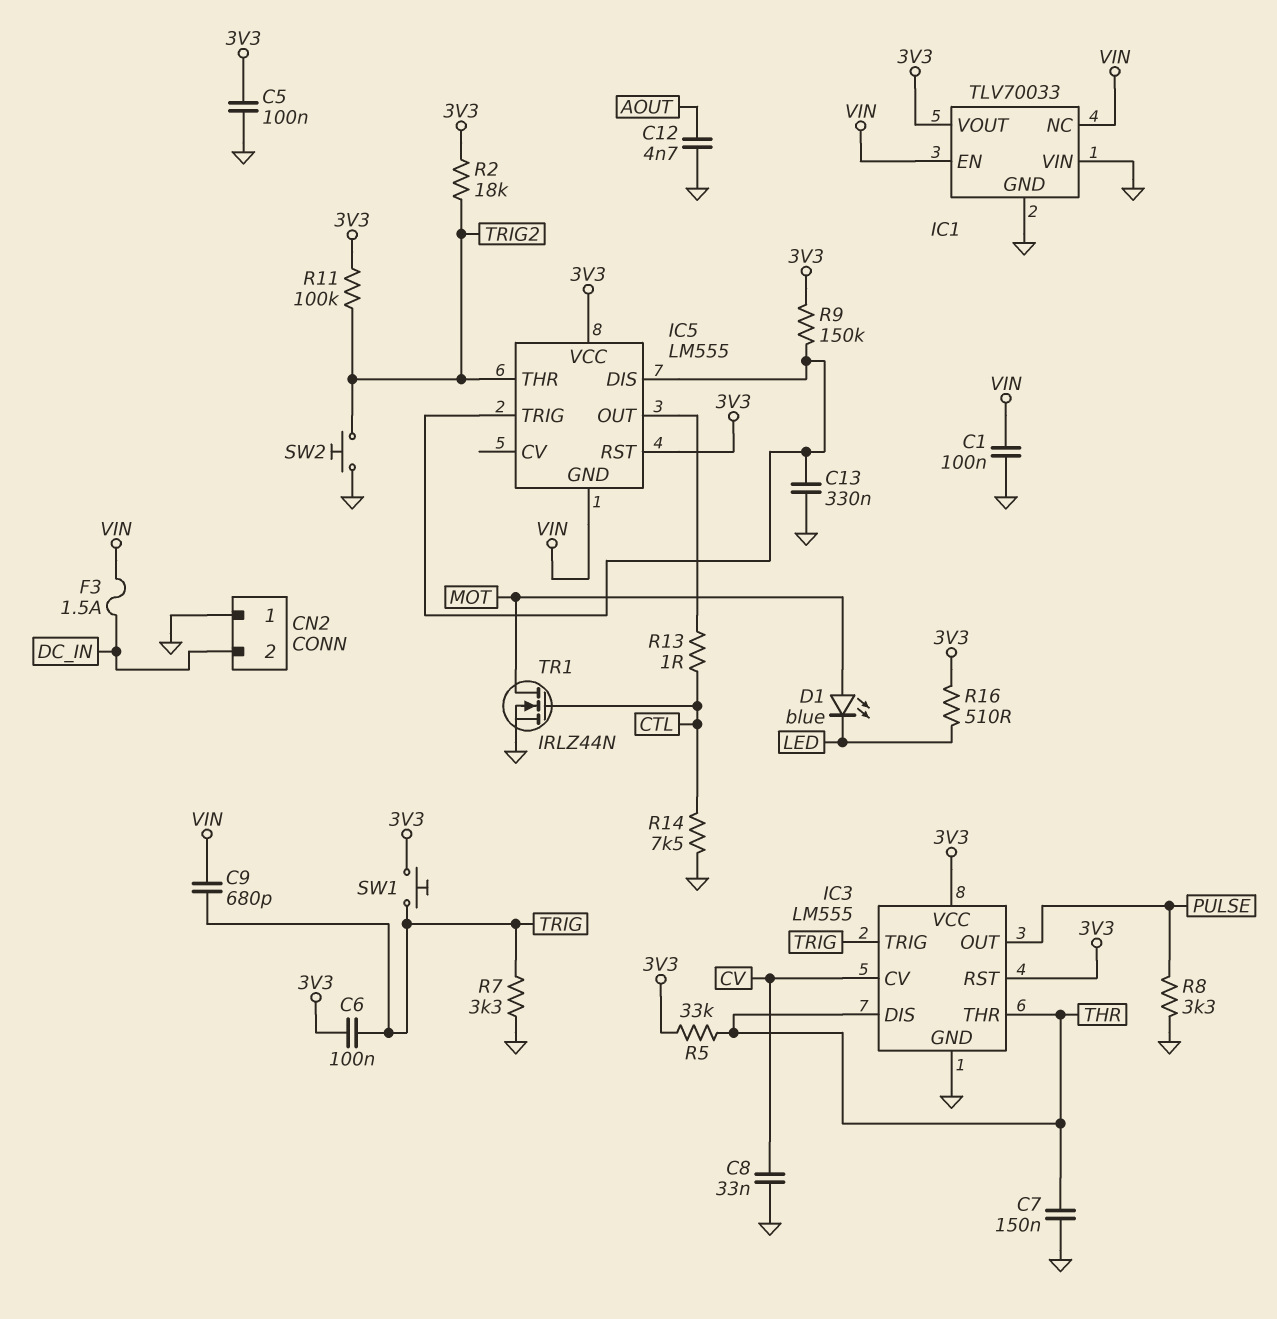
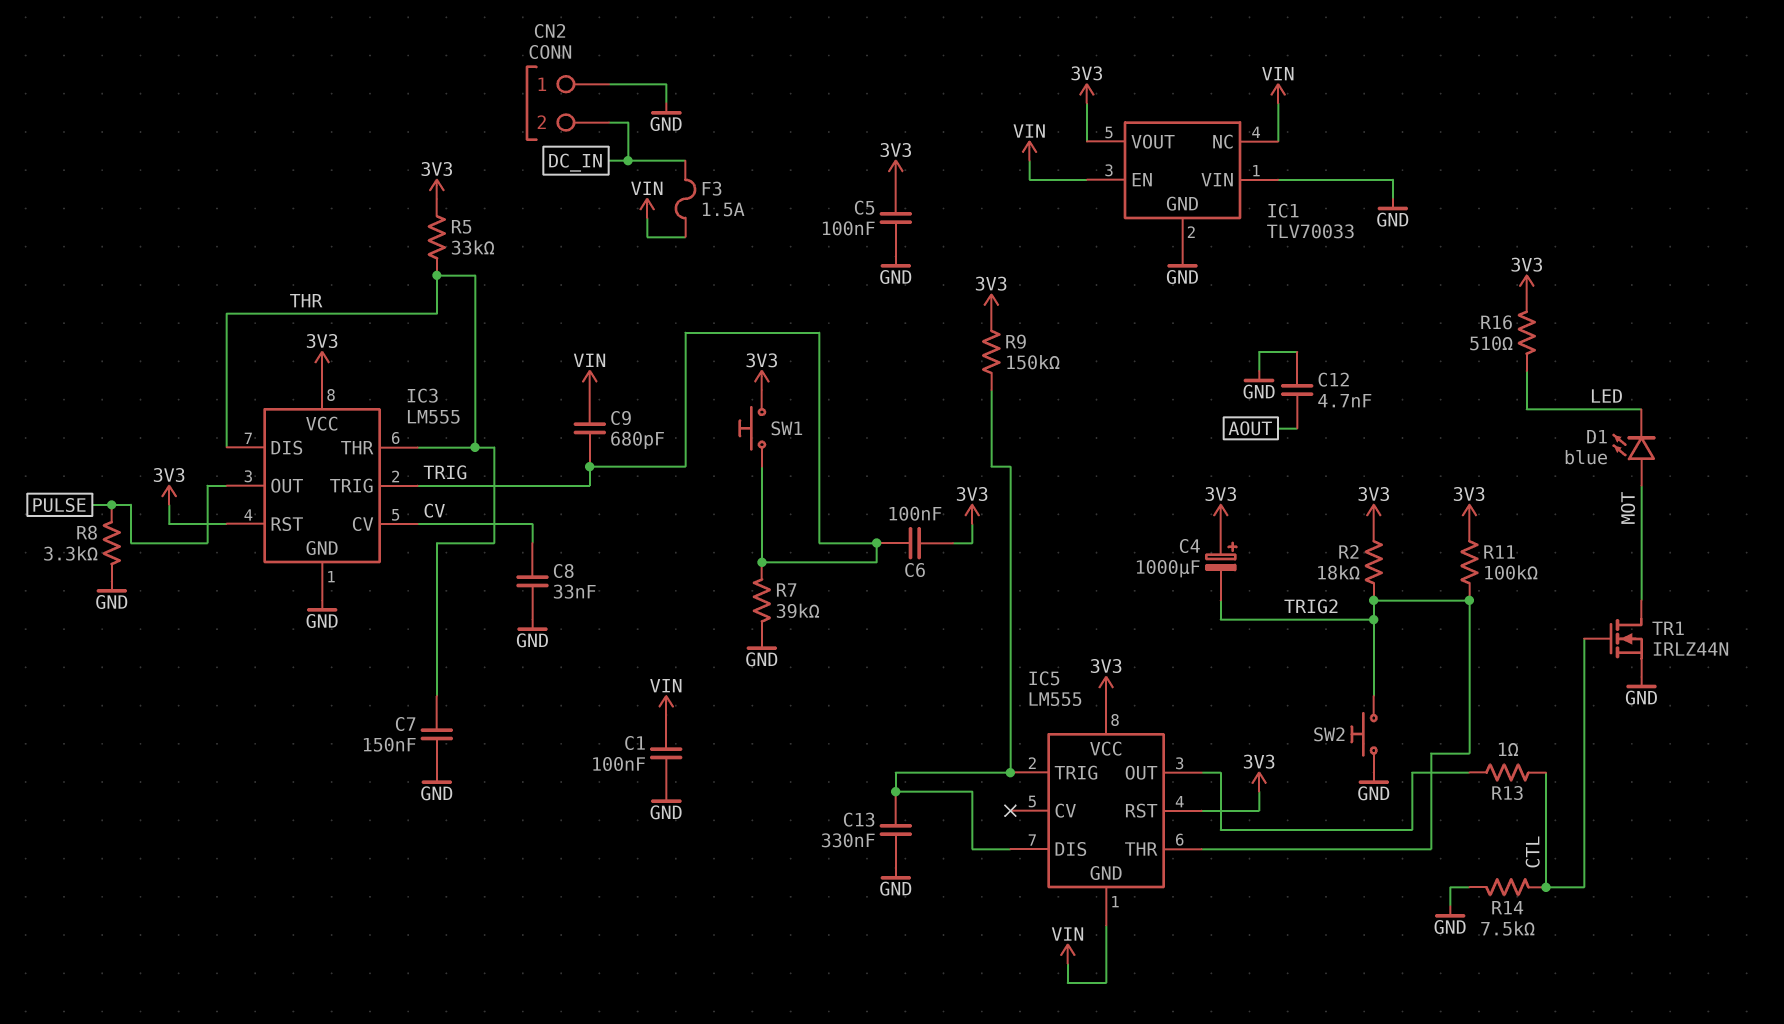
C4: none -> 1000uF (plus 3V3, minus TRIG2)
R7: 3.3k (GND, TRIG) -> 39k (GND, TRIG)

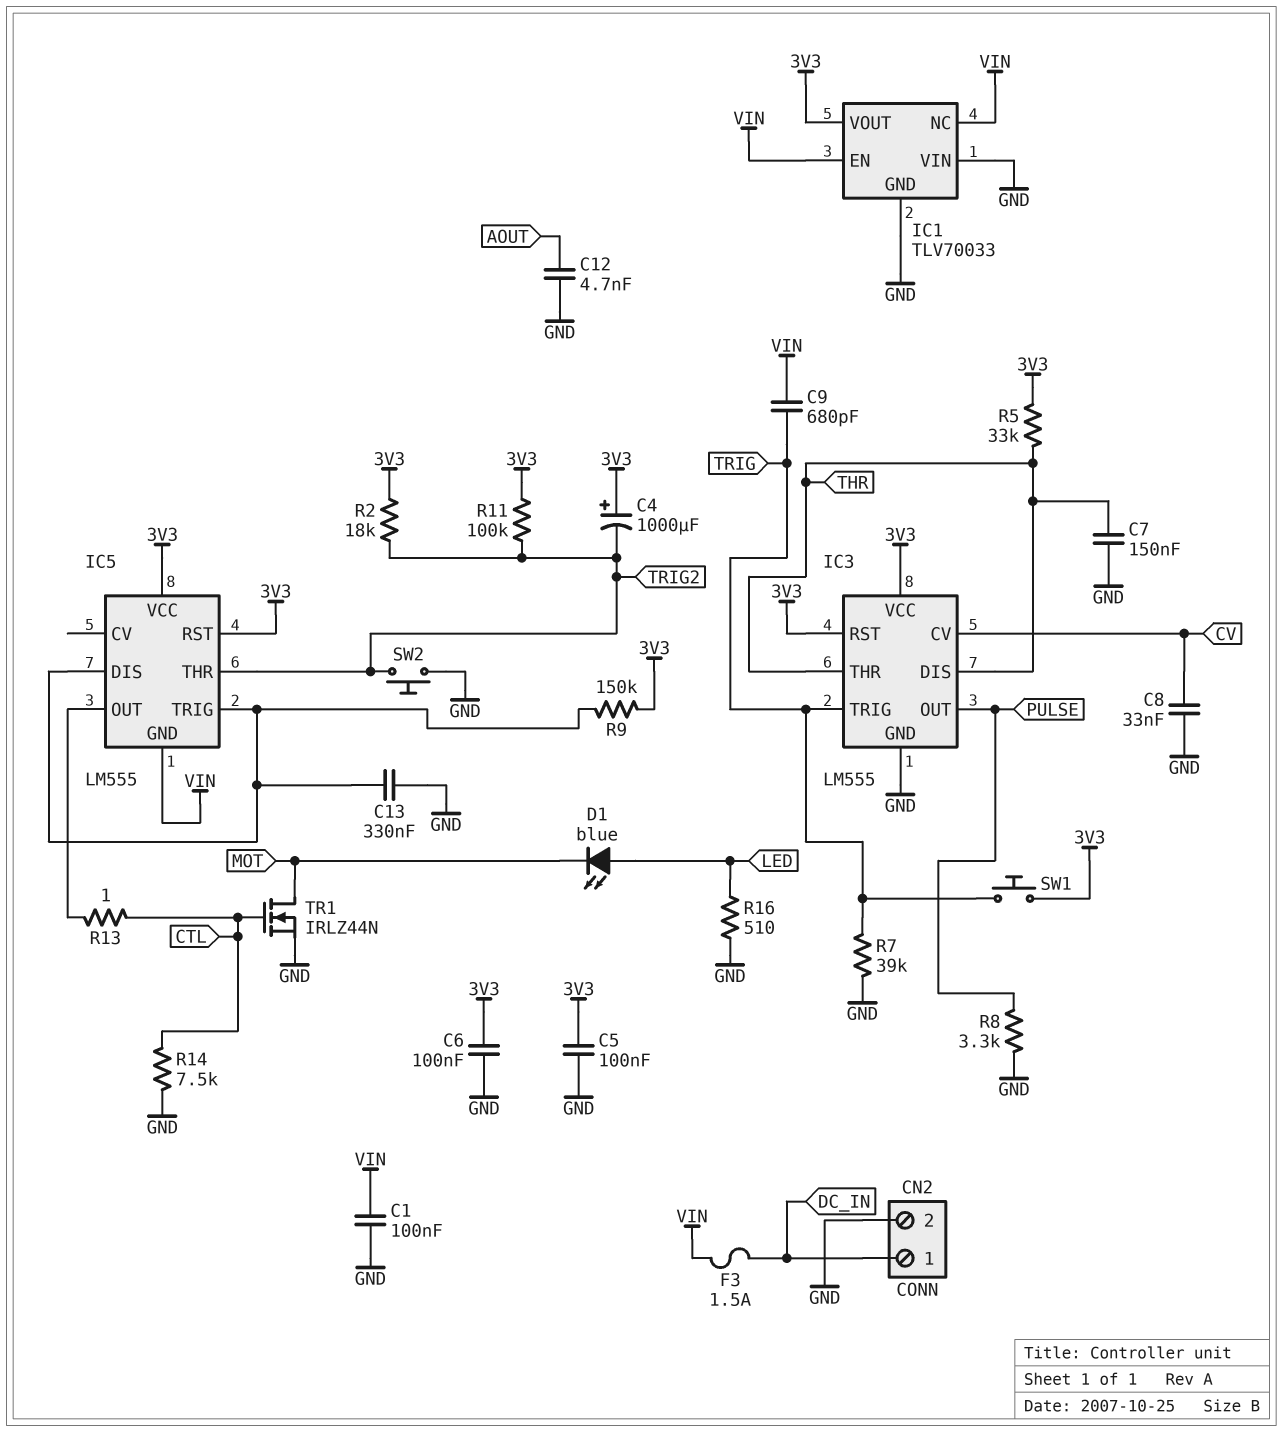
C6: 100nF (3V3, TRIG) -> 100nF (3V3, GND)
CN2 pin 1: GND -> DC_IN
CN2 pin 2: DC_IN -> GND
D1: LED blue (A MOT, K LED) -> LED blue (A LED, K MOT)
R16: 510 (3V3, LED) -> 510 (GND, LED)

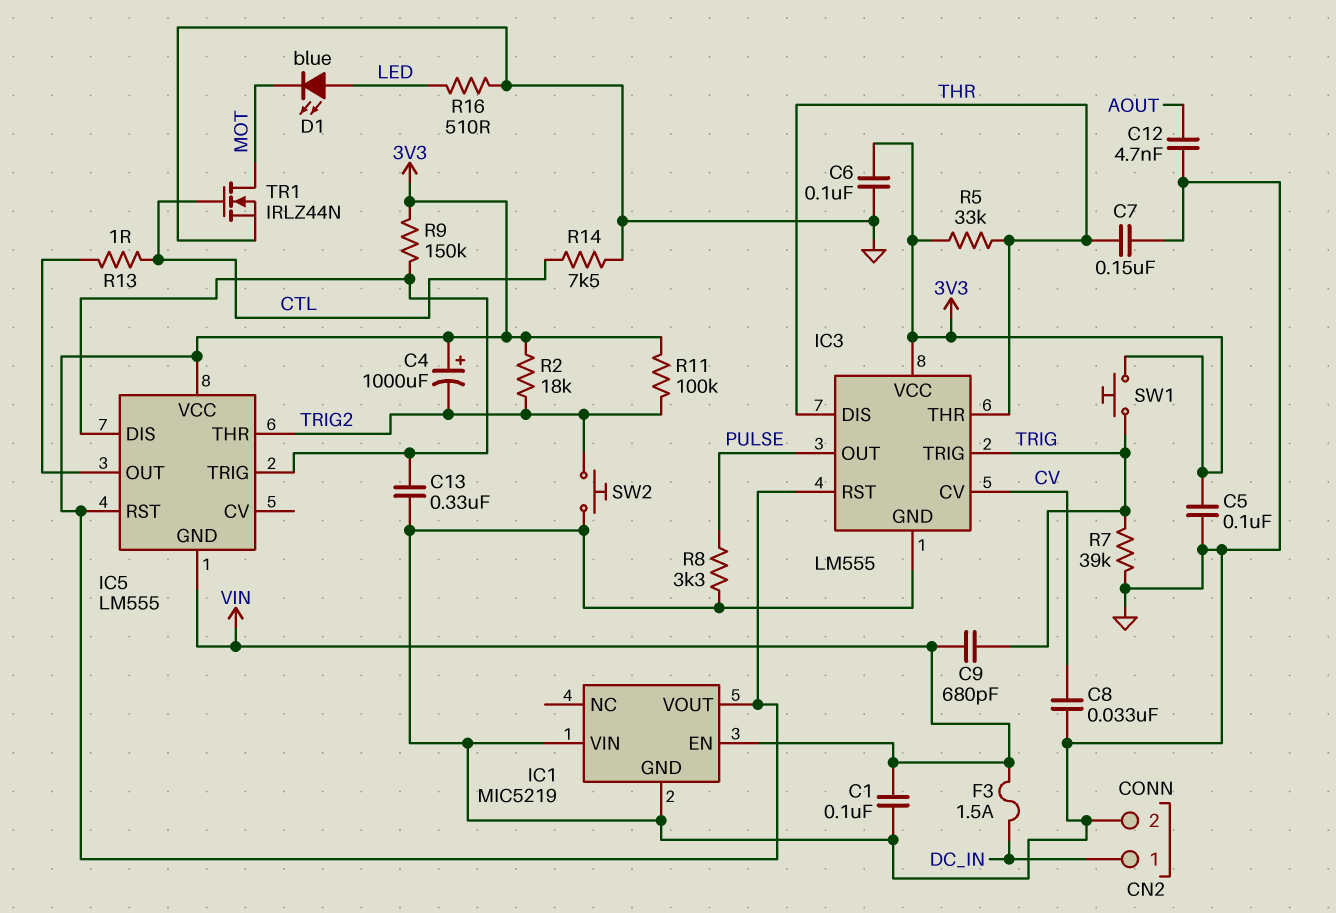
IC1: TLV70033 -> MIC5219
IC1 pin NC: VIN -> none

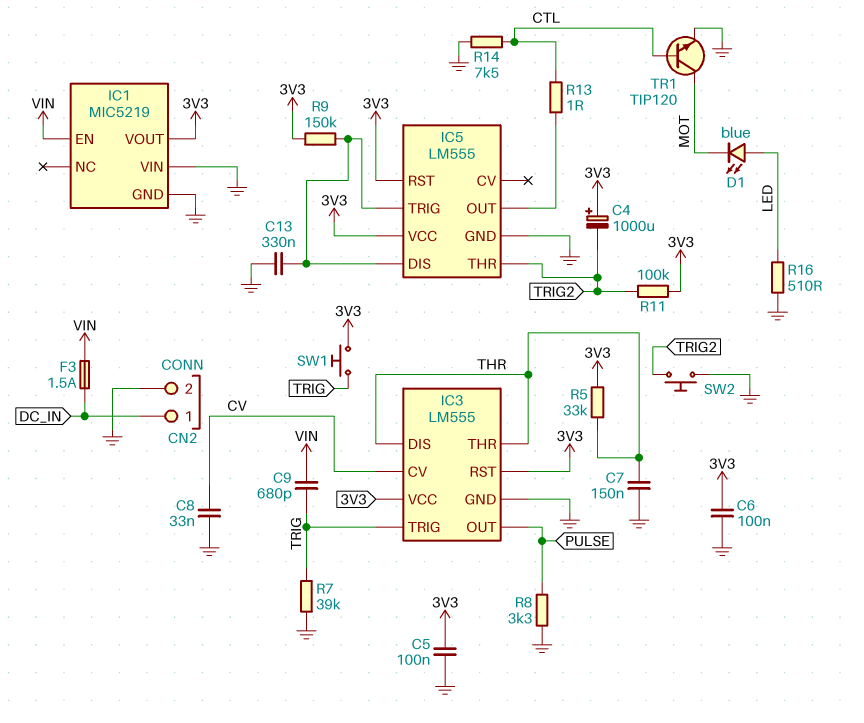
C1: 100nF (GND, VIN) -> none
C12: 4.7nF (AOUT, GND) -> none
IC5 pin GND: VIN -> GND
R2: 18k (3V3, TRIG2) -> none
TR1: NMOS IRLZ44N (G CTL, D MOT, S GND) -> NPN TIP120 (B CTL, C MOT, E GND)

